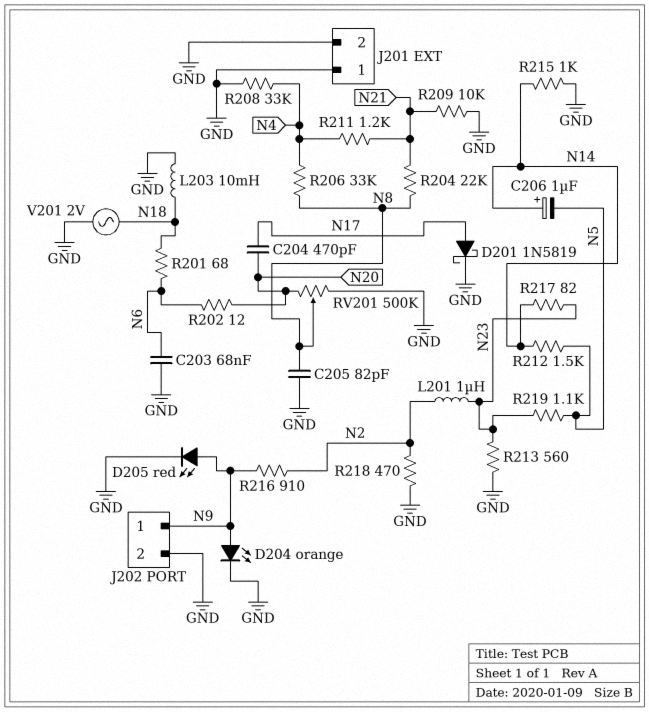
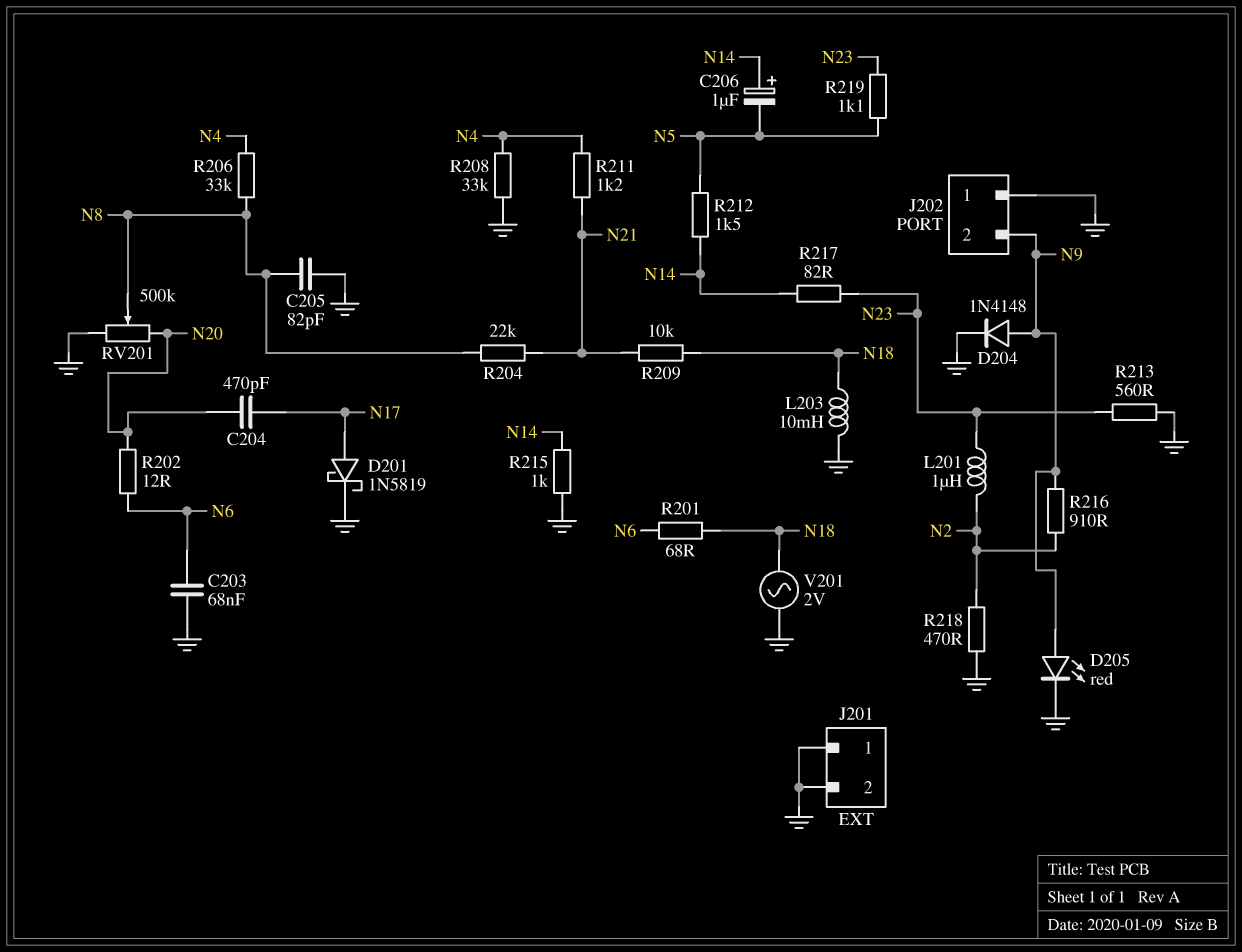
D204: LED orange (A N9, K GND) -> diode 1N4148 (A N9, K GND)
J202 pin 1: N9 -> GND
J202 pin 2: GND -> N9
R209: 10k (GND, N21) -> 10k (N18, N21)

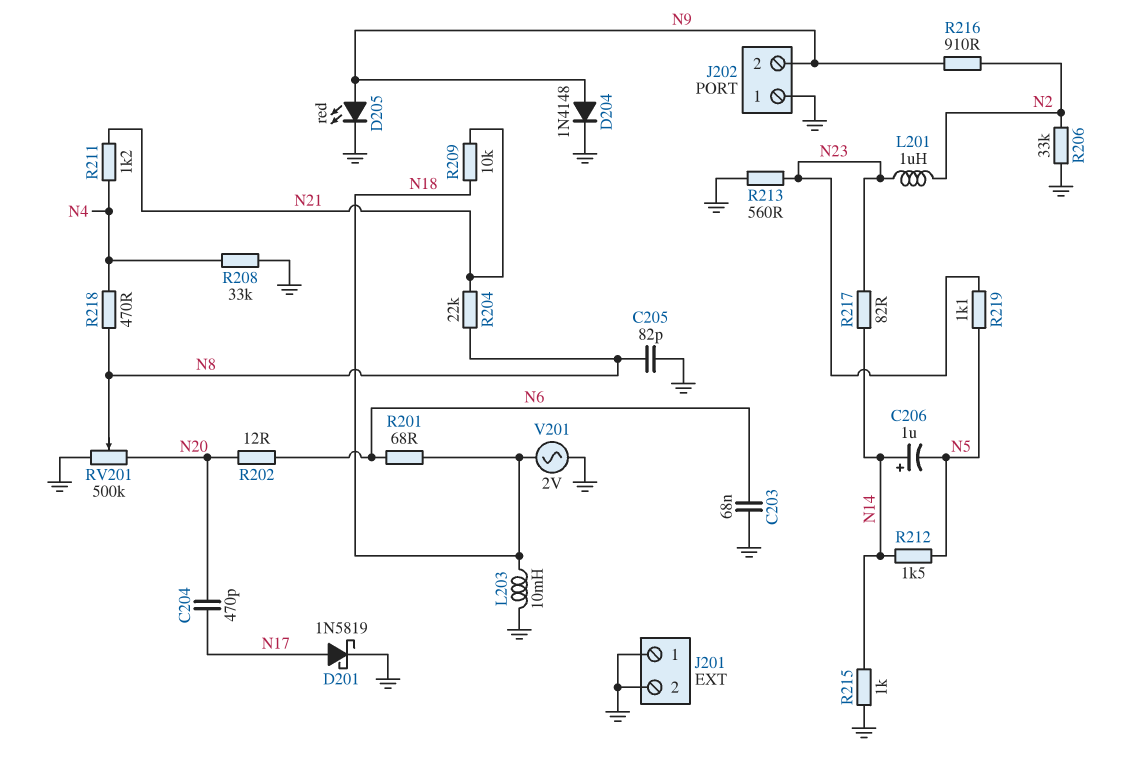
R206: 33k (N4, N8) -> 33k (GND, N2)
R218: 470 (GND, N2) -> 470 (N4, N8)

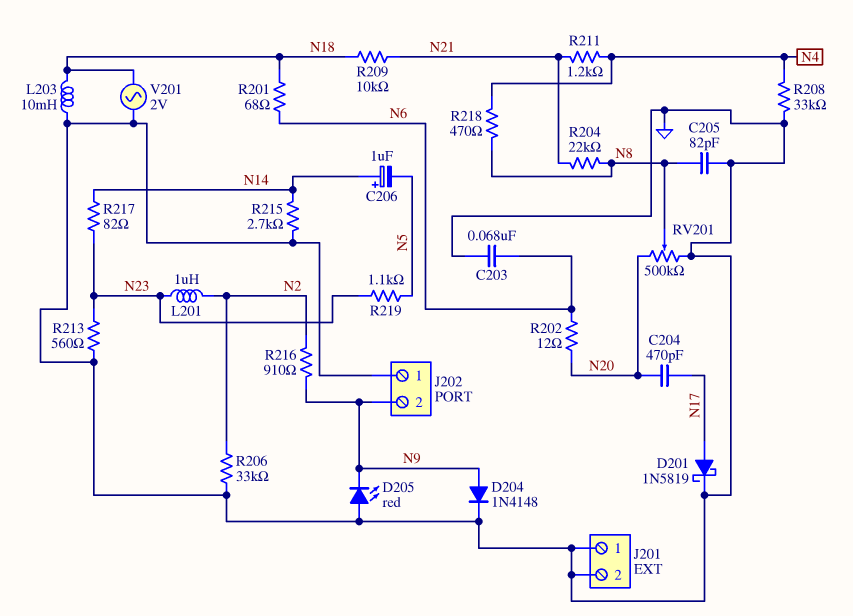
D205: LED red (A N9, K GND) -> LED red (A GND, K N9)
R212: 1.5k (N5, N14) -> none
R215: 1k (GND, N14) -> 2.7k (GND, N14)

